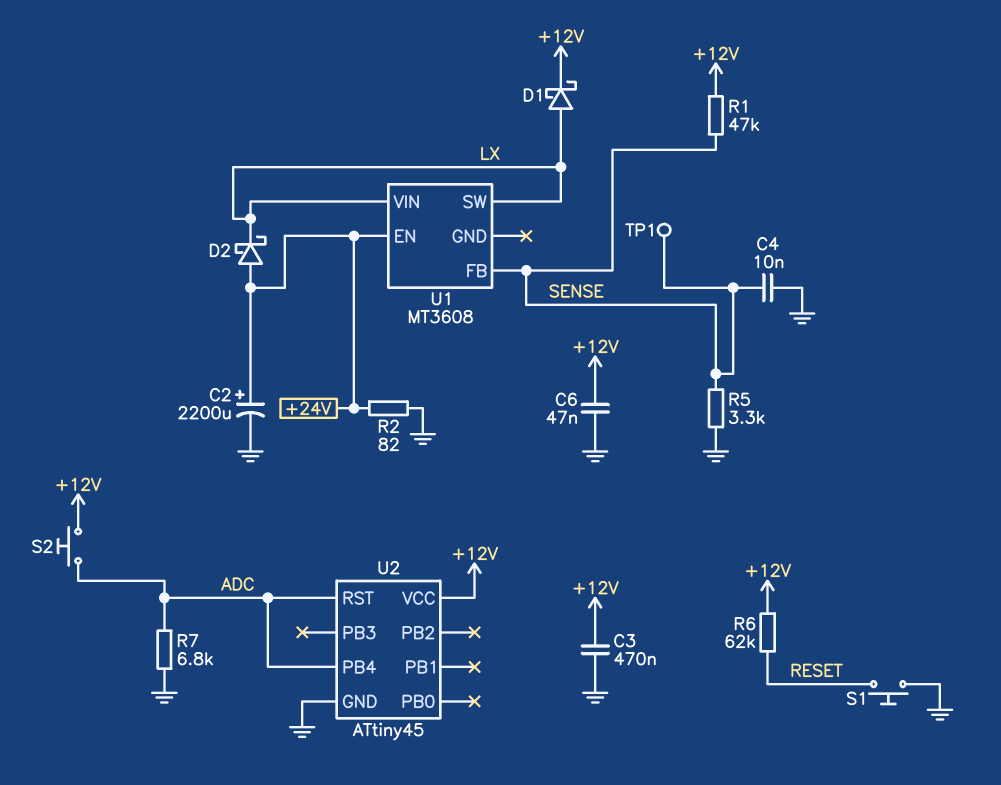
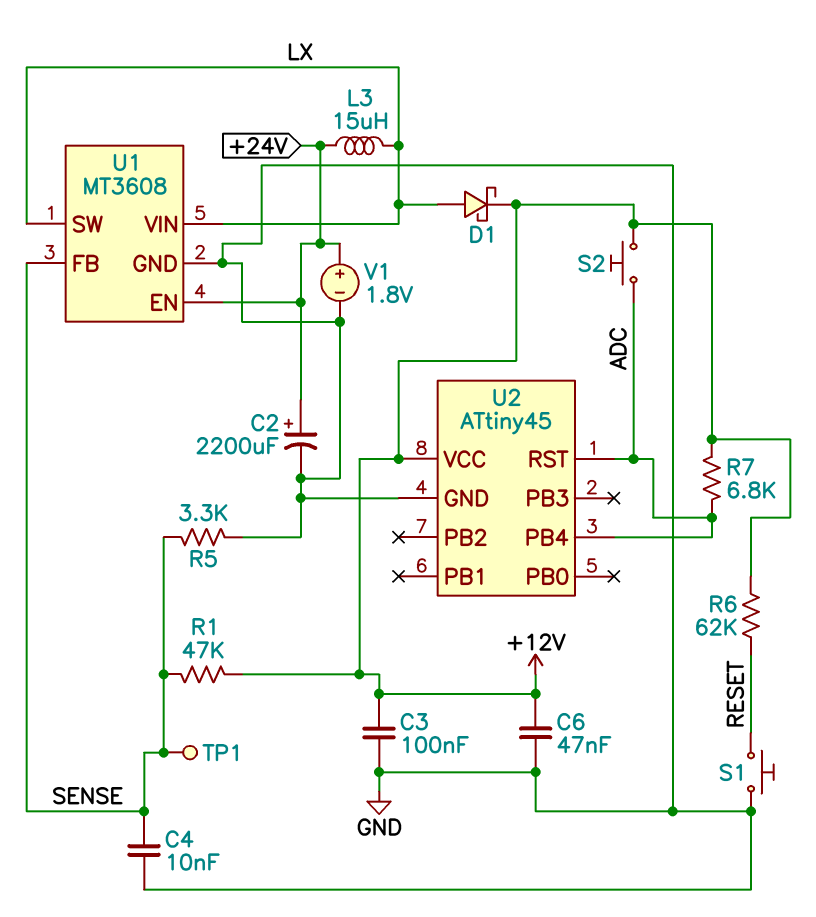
C3: 470nF (+12V, GND) -> 100nF (+12V, GND)
D2: schottky (A +24V, K LX) -> none
L3: none -> 15uH (+24V, LX)
R2: 82 (+24V, GND) -> none
R7: 6.8k (ADC, GND) -> 6.8k (+12V, ADC)
U1 pin GND: none -> GND
V1: none -> 1.8V (plus +24V, minus GND)

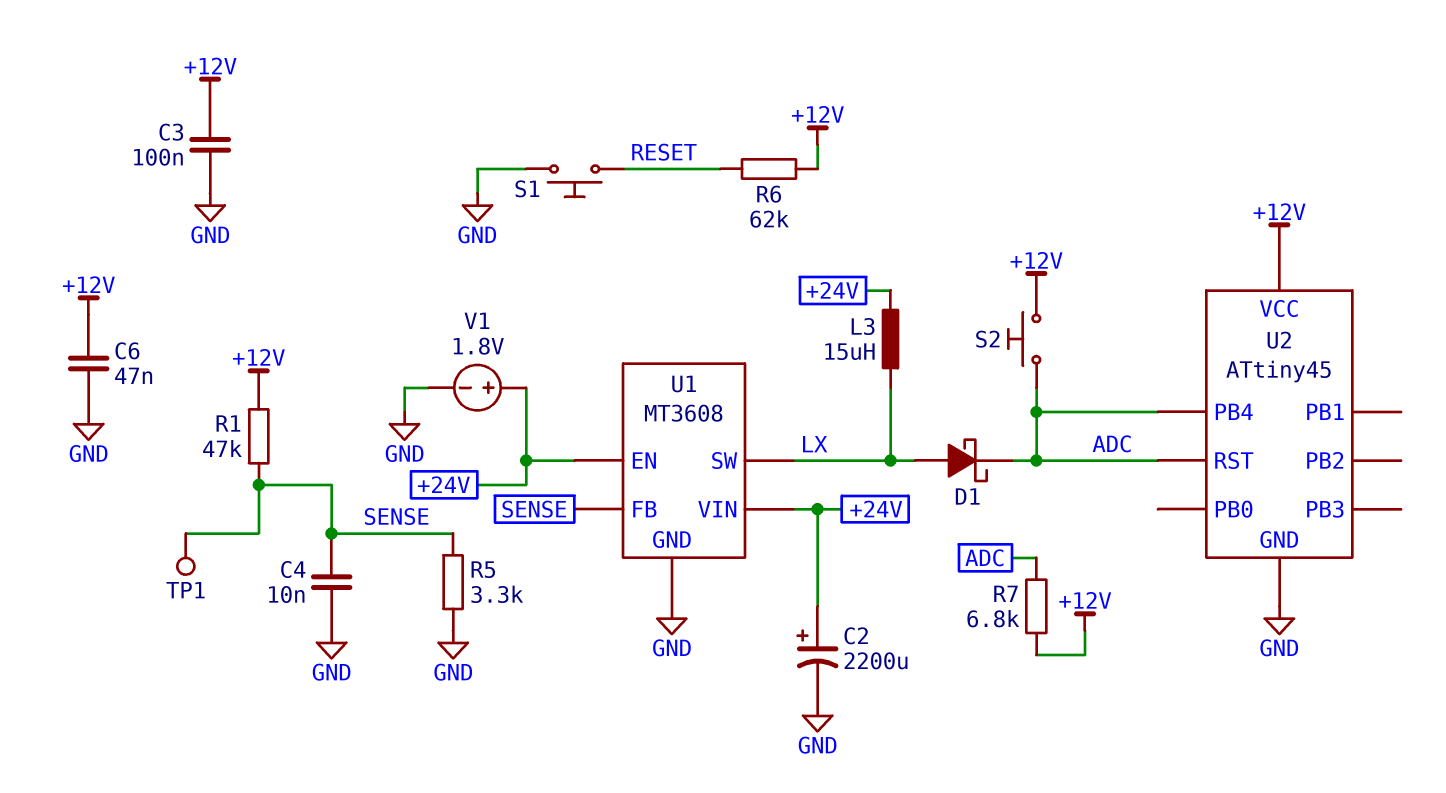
D1: schottky (A LX, K +12V) -> schottky (A LX, K ADC)
U1 pin VIN: LX -> +24V

